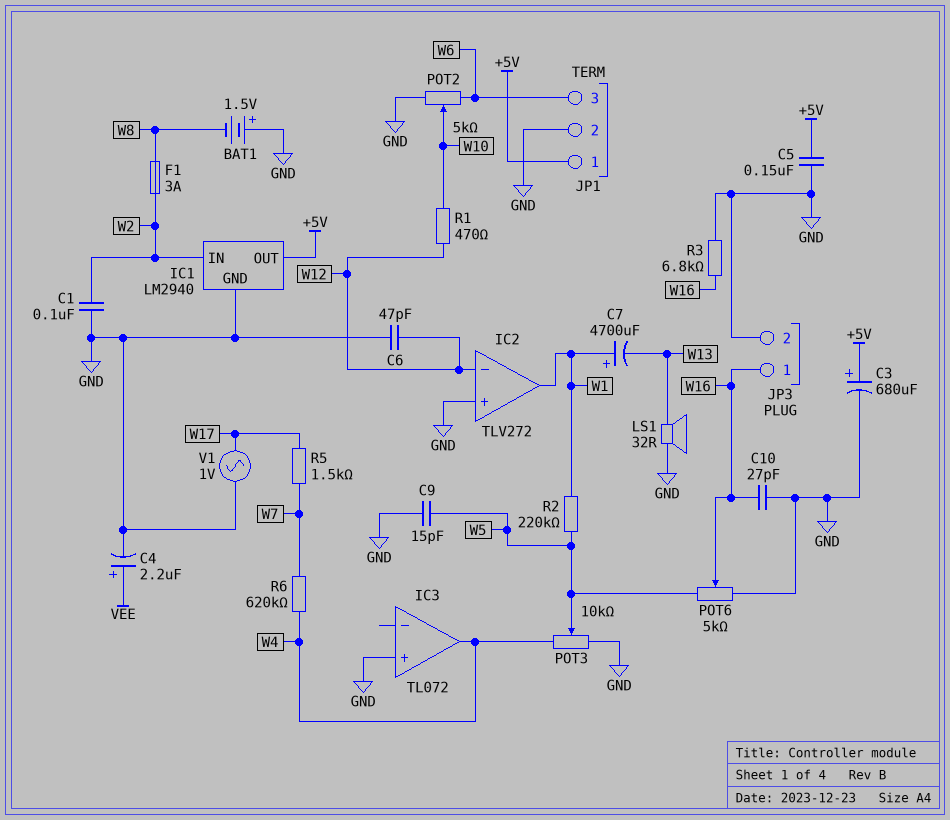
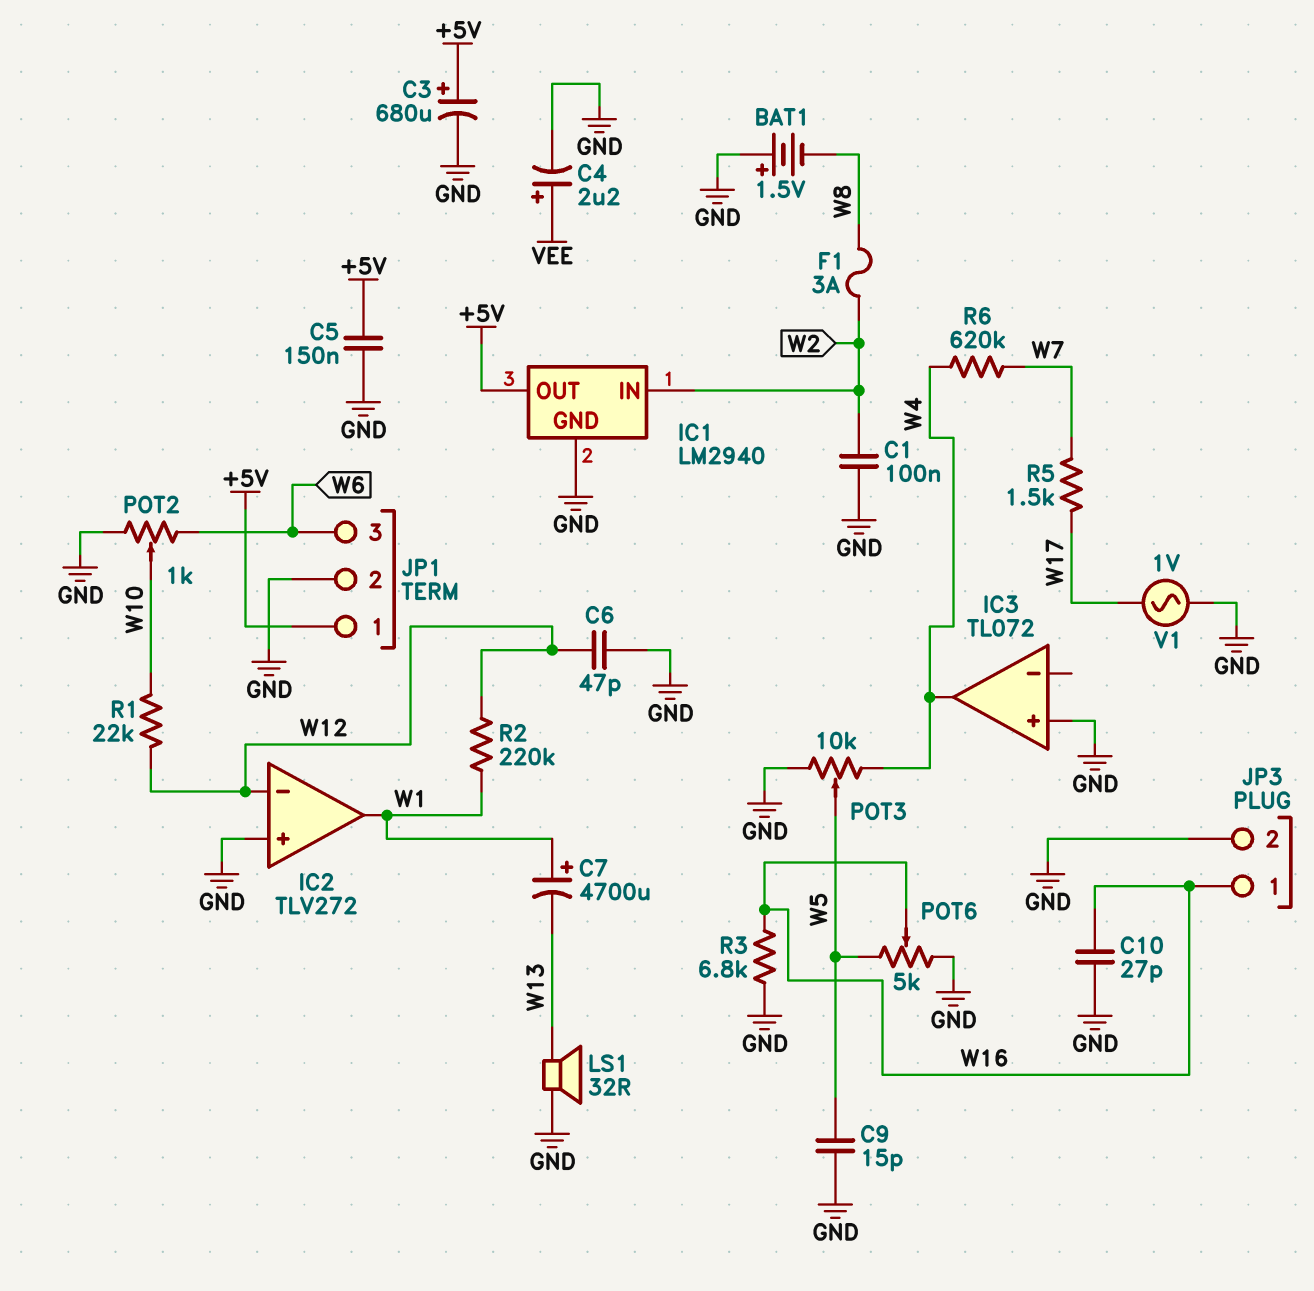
POT2: 5k (GND, W6, wiper W10) -> 1k (GND, W6, wiper W10)
R1: 470 (W10, W12) -> 22k (W10, W12)
R2: 220k (W1, W5) -> 220k (W1, W12)

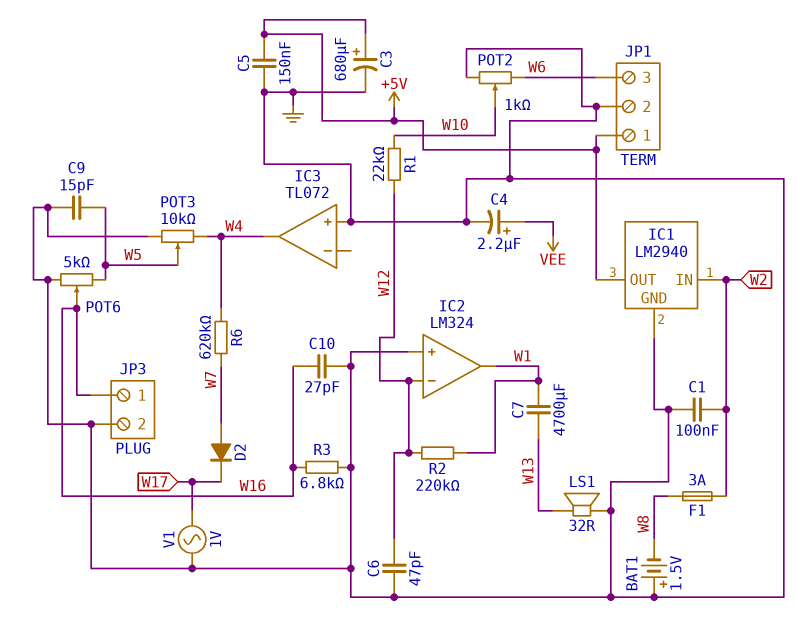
C7: 4700uF (plus W1, minus W13) -> 4700uF (W1, W13)
D2: none -> diode (A W7, K W17)
IC2: TLV272 -> LM324
R5: 1.5k (W7, W17) -> none

